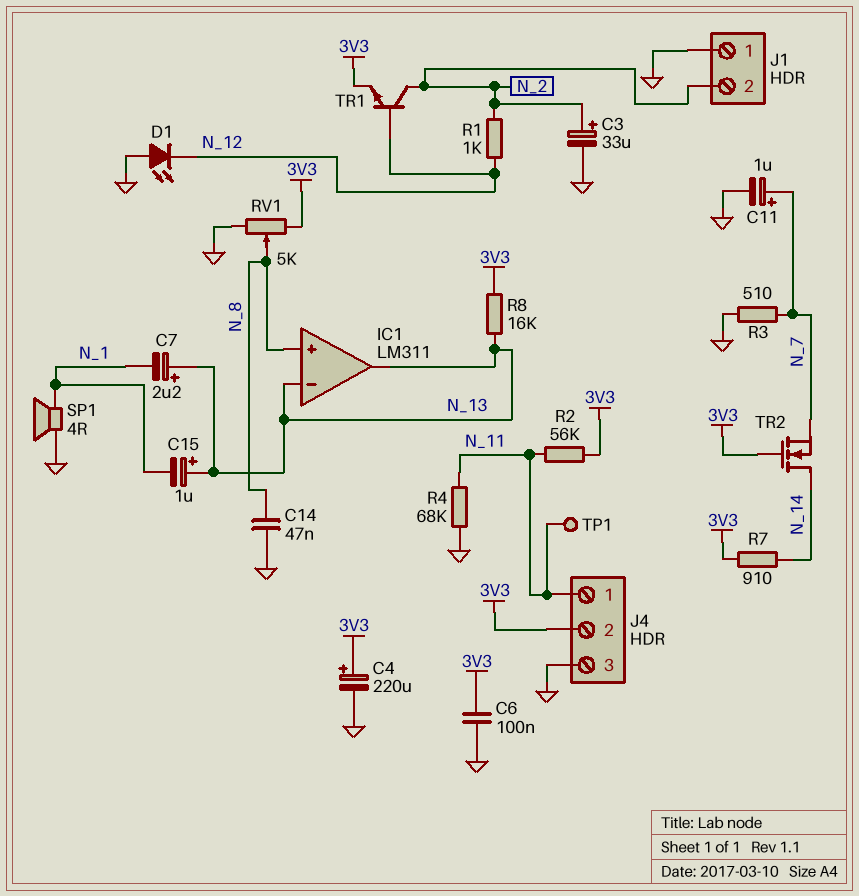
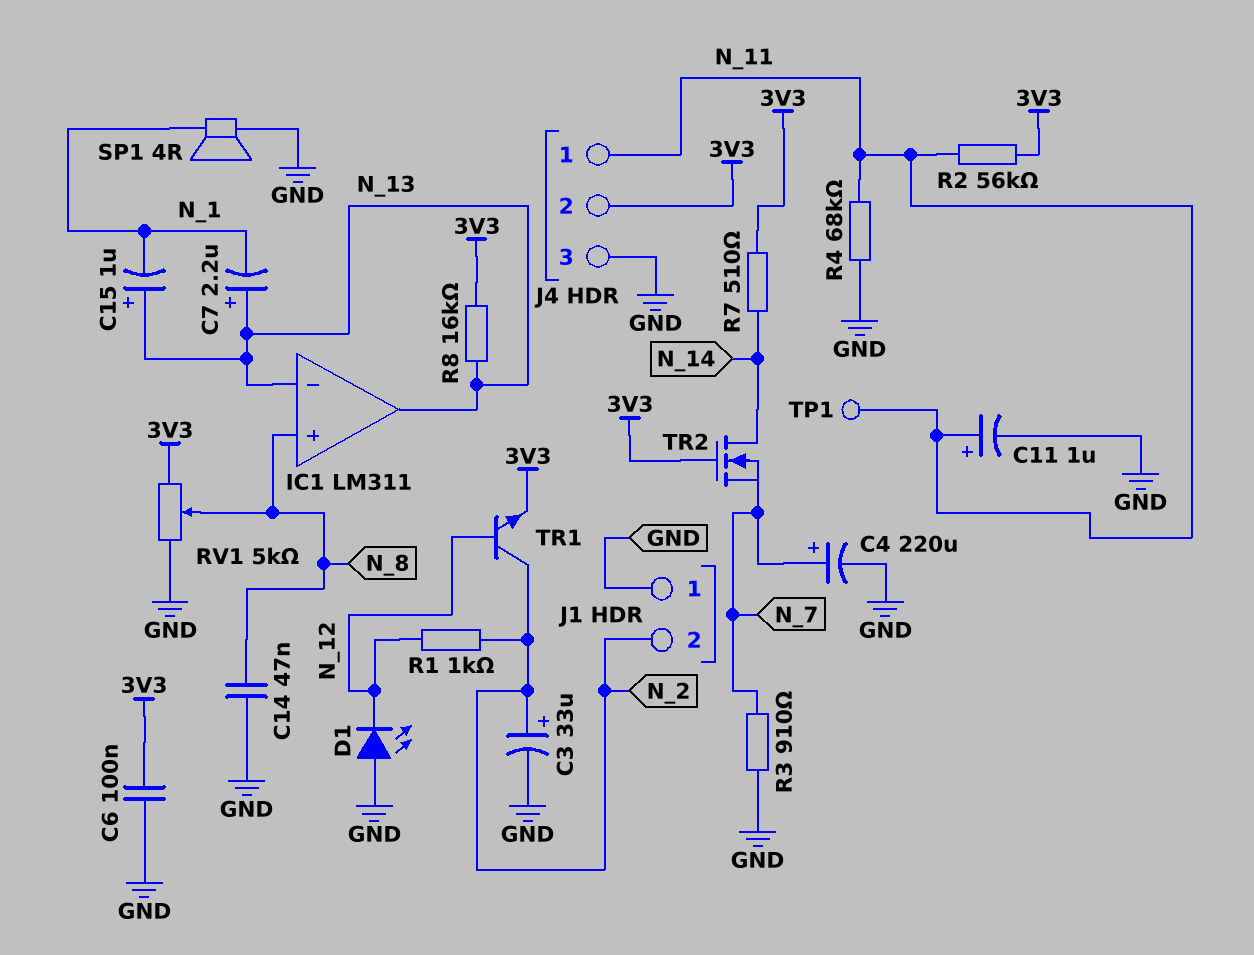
C4: 220uF (plus 3V3, minus GND) -> 220uF (plus N_7, minus GND)
C11: 1uF (plus N_7, minus GND) -> 1uF (plus N_11, minus GND)
R3: 510 (GND, N_7) -> 910 (GND, N_7)
R7: 910 (3V3, N_14) -> 510 (3V3, N_14)

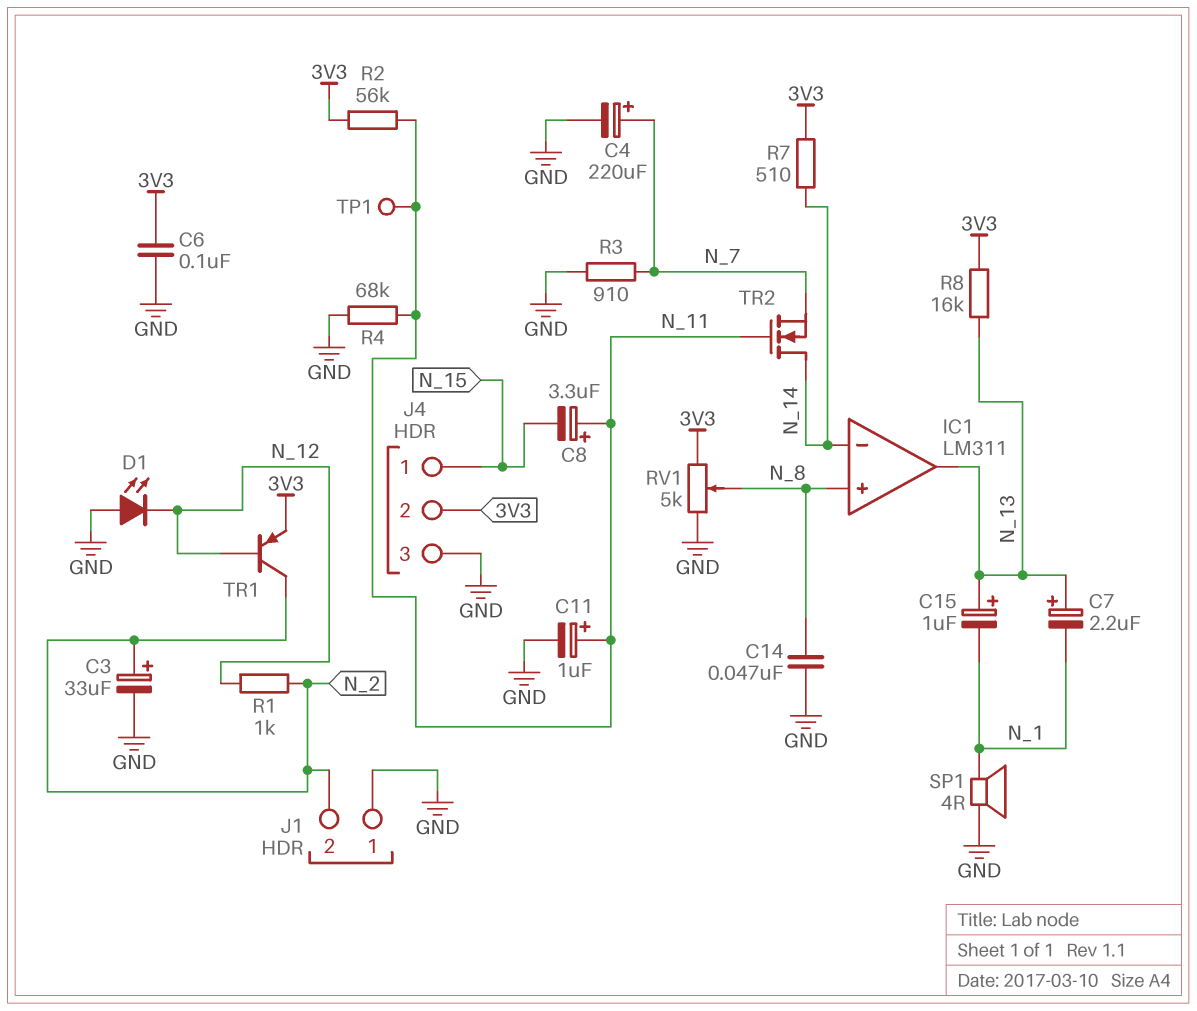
C8: none -> 3.3uF (plus N_11, minus N_15)
IC1 pin in-: N_13 -> N_14
J4 pin 1: N_11 -> N_15
TR1: NPN (B N_12, C N_2, E 3V3) -> PNP (B N_12, C N_2, E 3V3)
TR2: NMOS (G 3V3, D N_14, S N_7) -> NMOS (G N_11, D N_14, S N_7)

